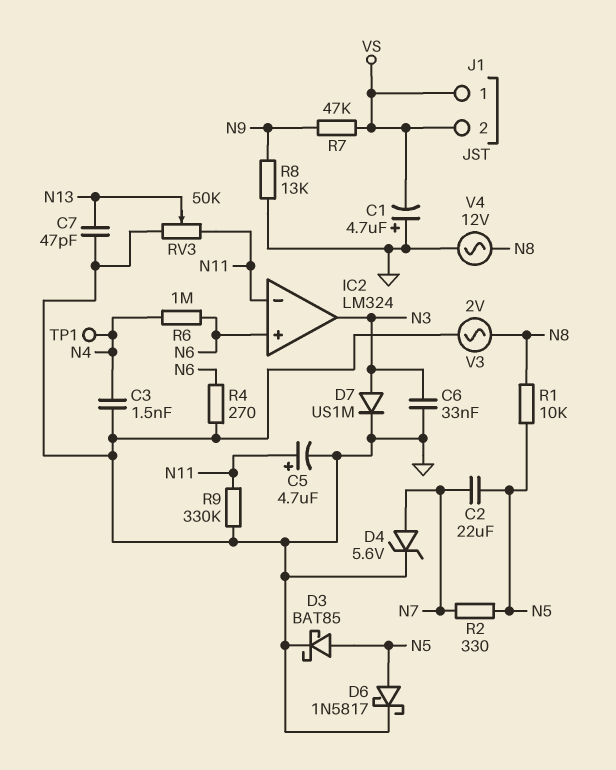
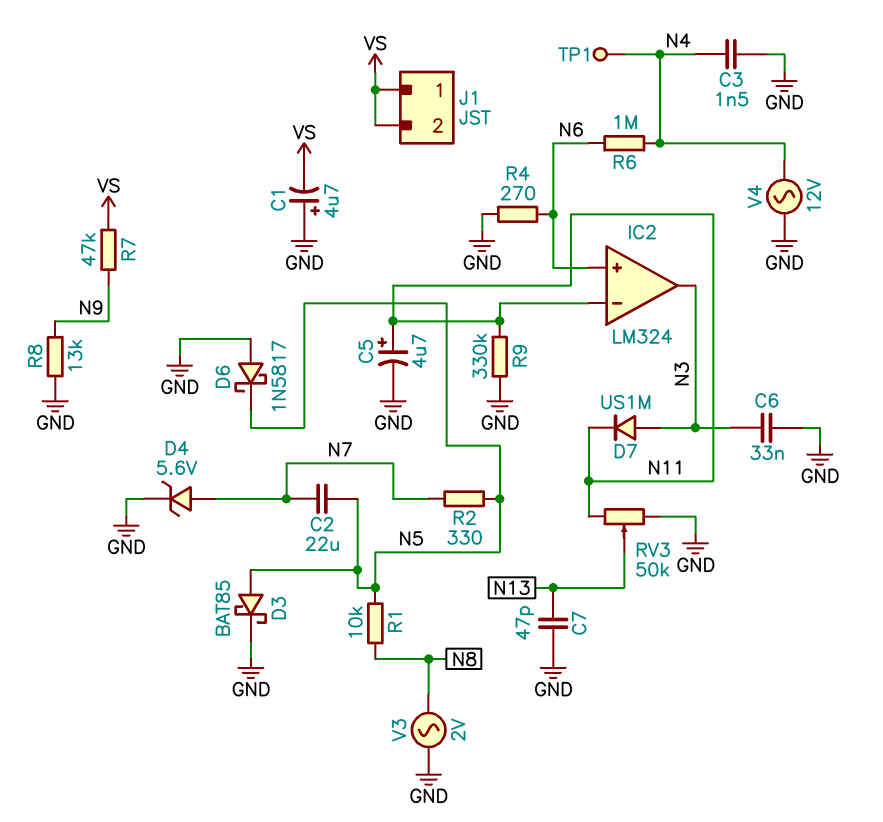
D6: schottky 1N5817 (A N5, K GND) -> schottky 1N5817 (A GND, K N5)
D7: diode US1M (A N3, K GND) -> diode US1M (A N3, K N11)
V4: AC 12V (GND, N8) -> AC 12V (GND, N4)

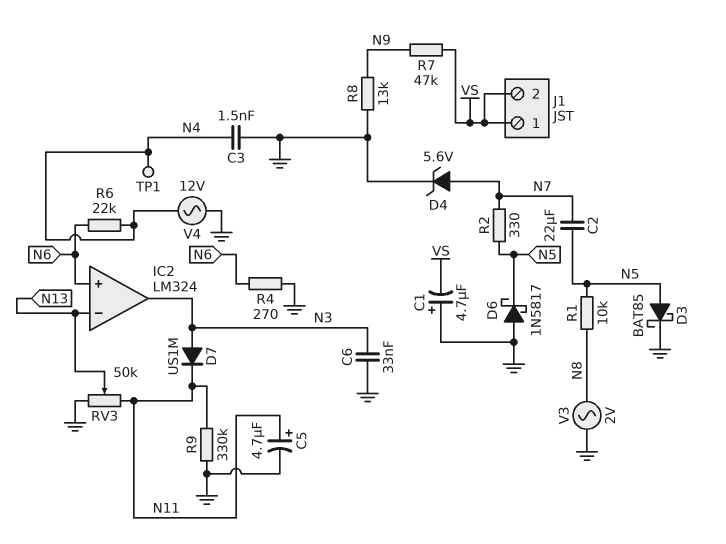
C7: 47pF (GND, N13) -> none
IC2 pin in-: N11 -> N13
R6: 1M (N4, N6) -> 22k (N4, N6)

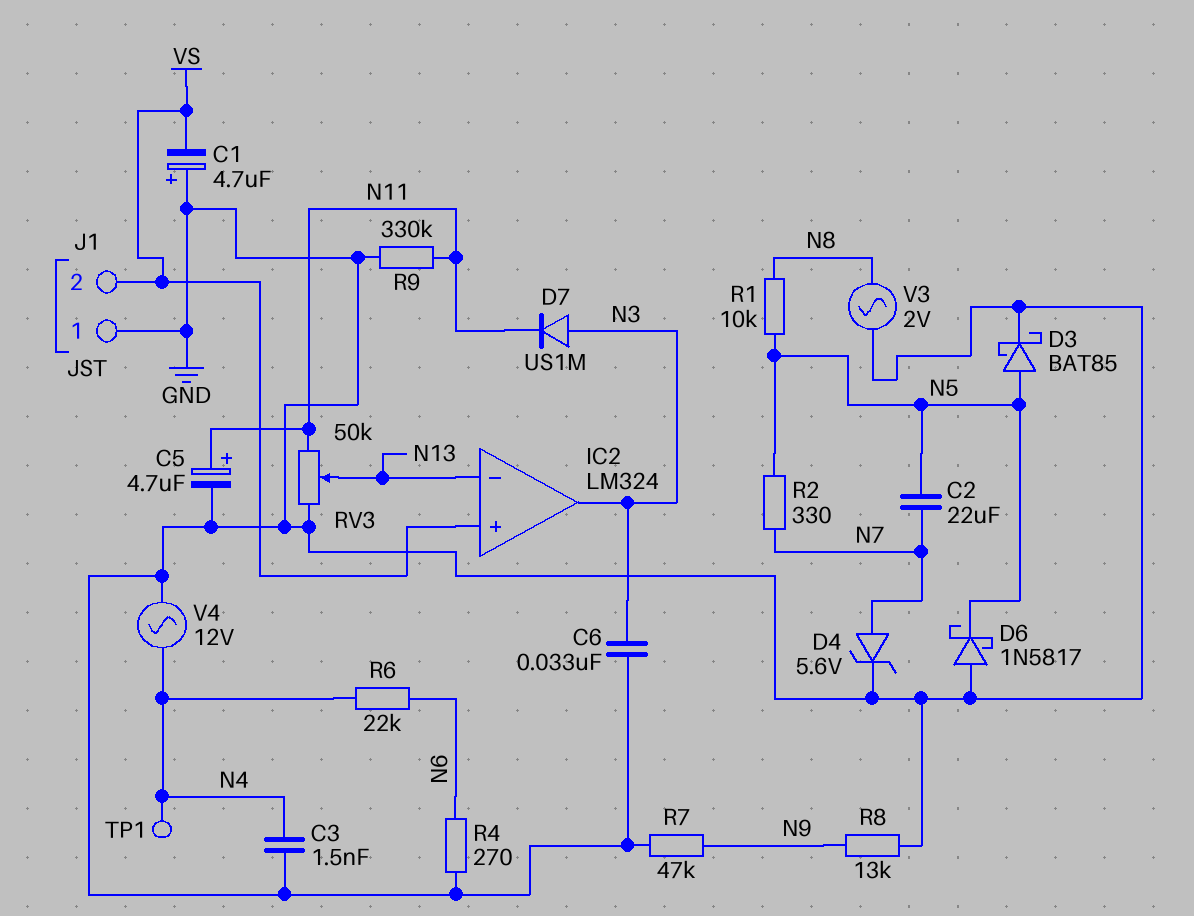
IC2 pin in+: N6 -> VS
J1 pin 1: VS -> GND
R7: 47k (N9, VS) -> 47k (GND, N9)

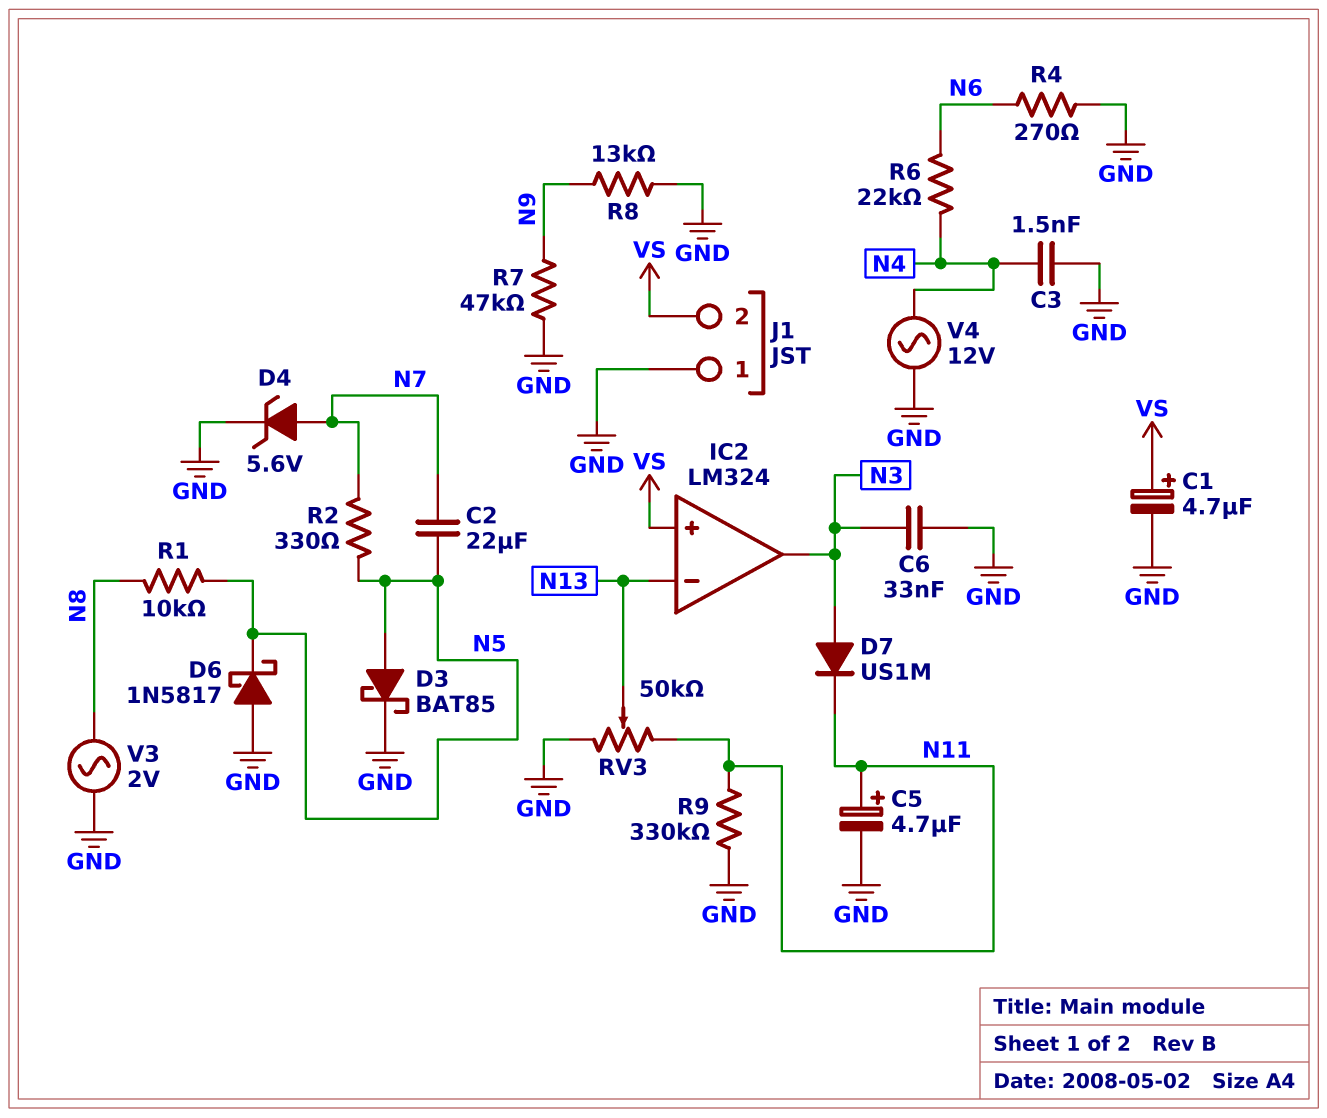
C1: 4.7uF (plus GND, minus VS) -> 4.7uF (plus VS, minus GND)
TP1: test point (N4) -> none

